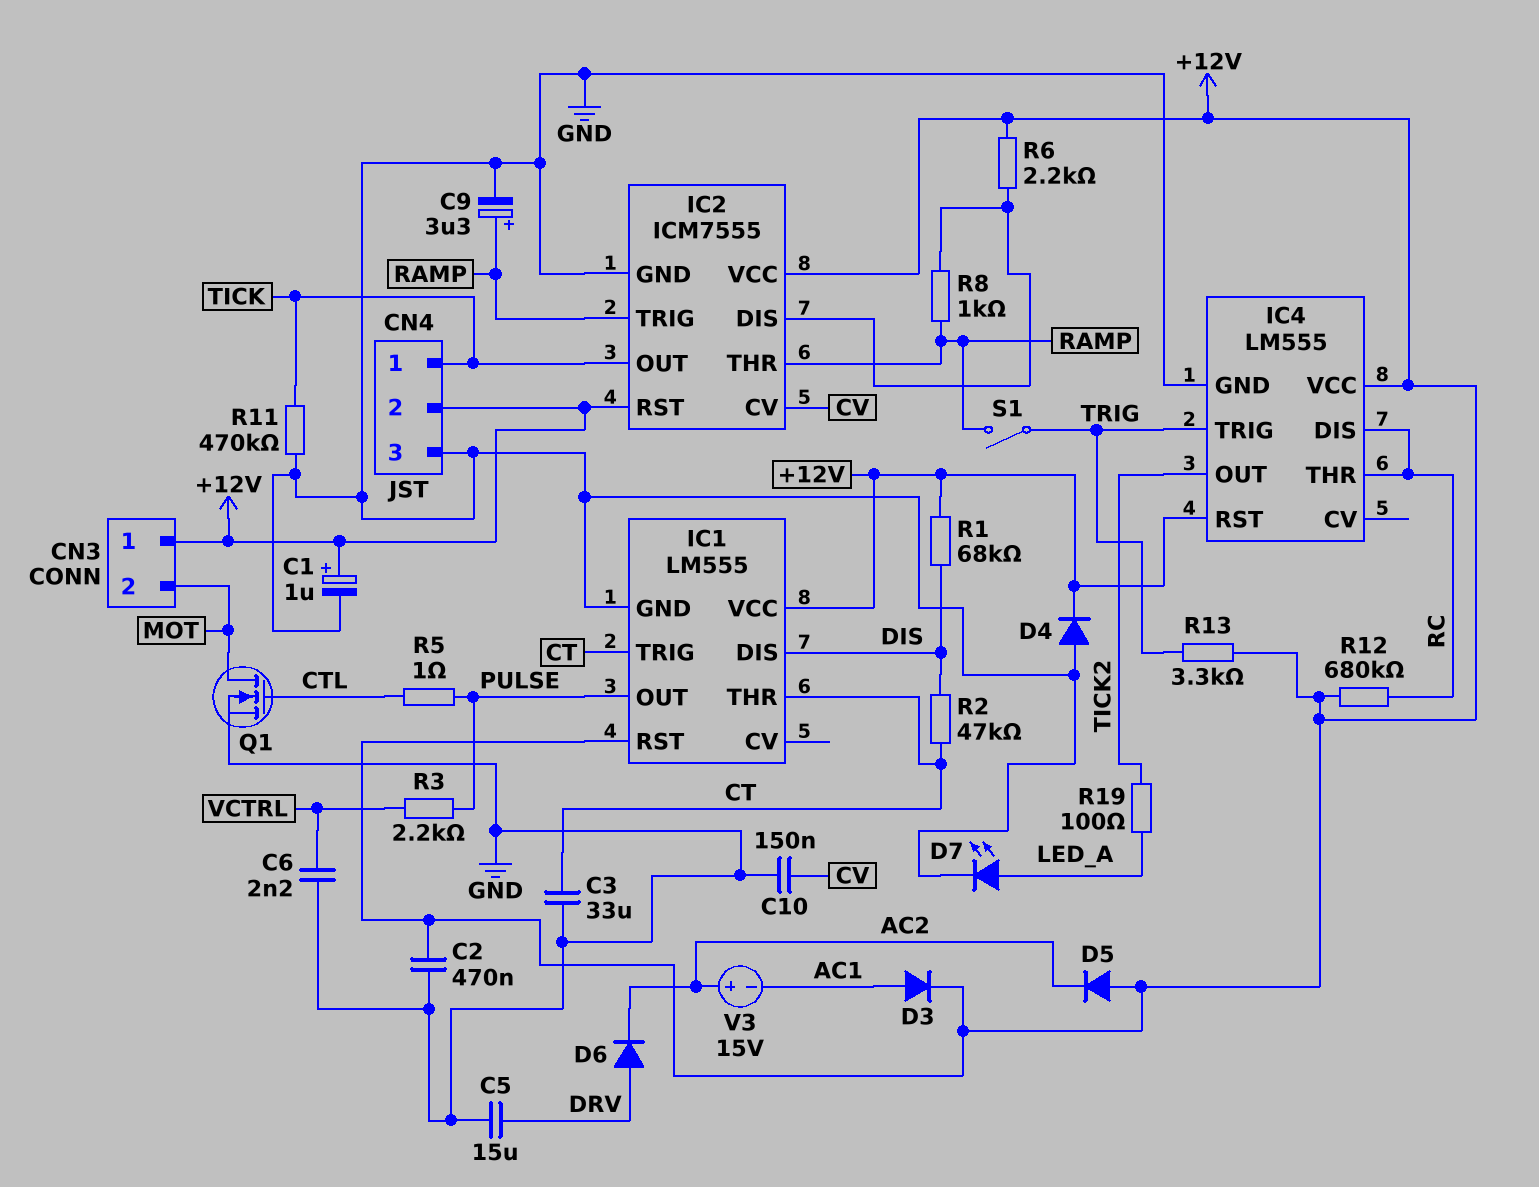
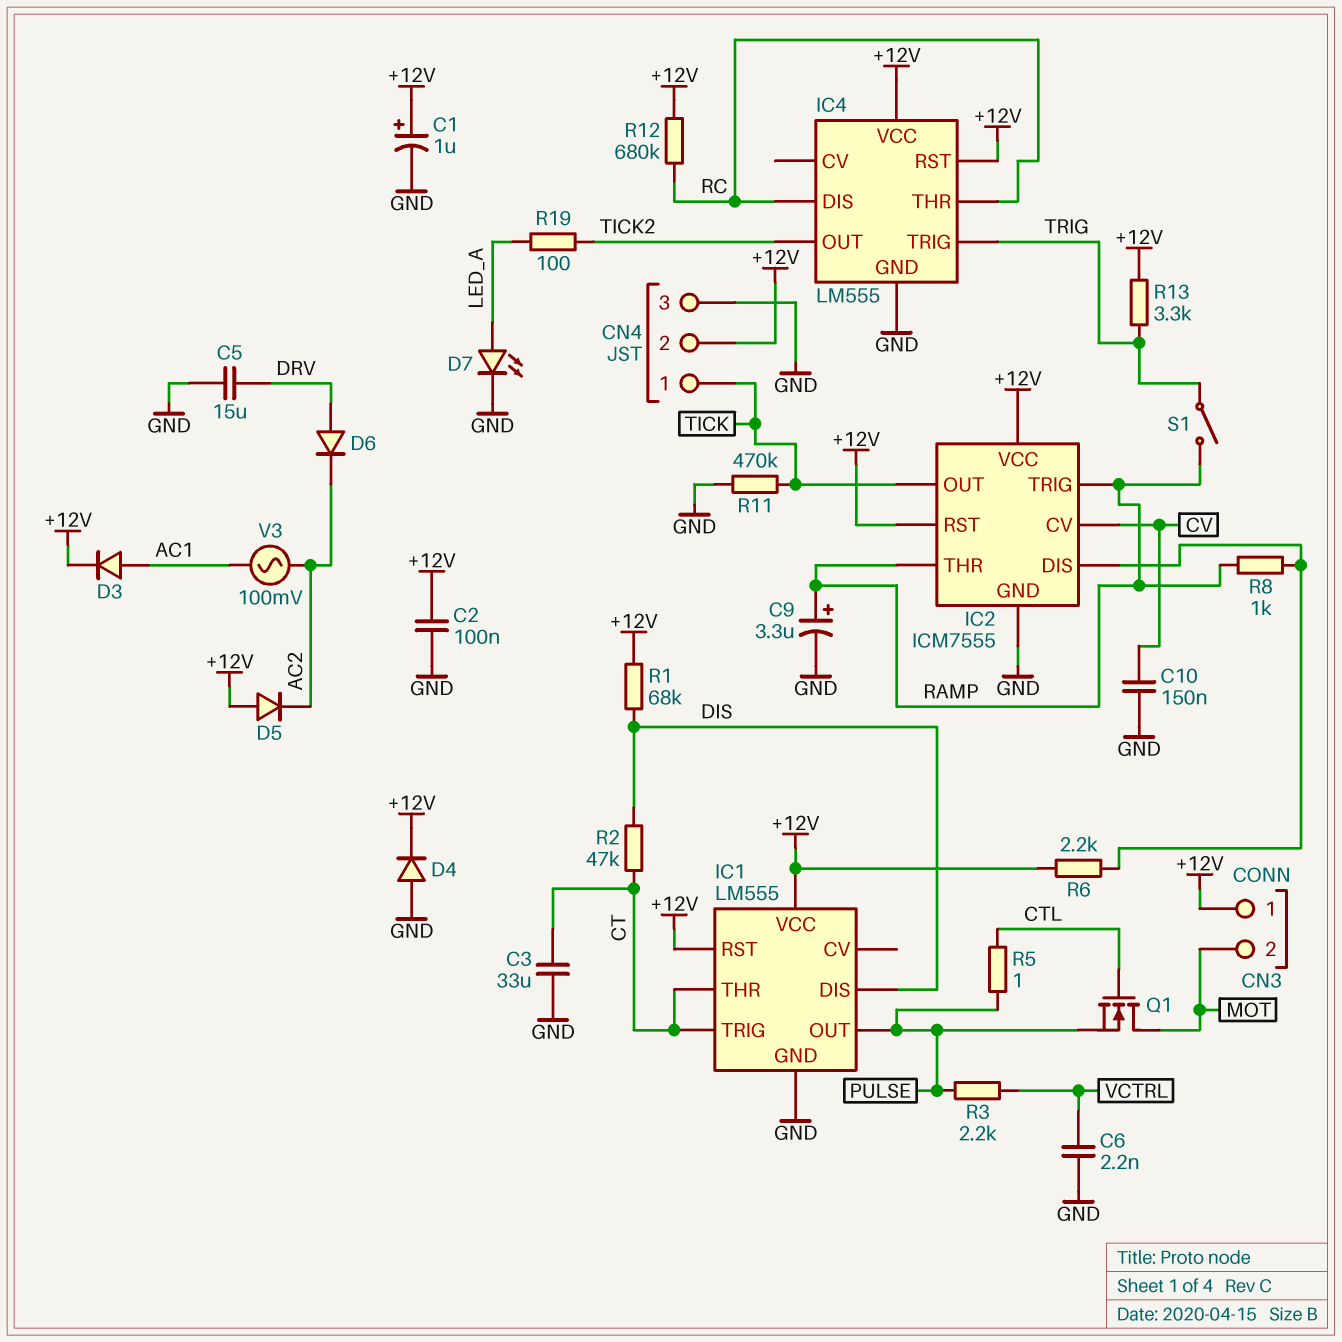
C2: 470nF (+12V, GND) -> 100nF (+12V, GND)
Q1: NMOS (G CTL, D MOT, S GND) -> NMOS (G CTL, D MOT, S PULSE)
V3: 15V (plus AC2, minus AC1) -> AC 100mV (AC1, AC2)

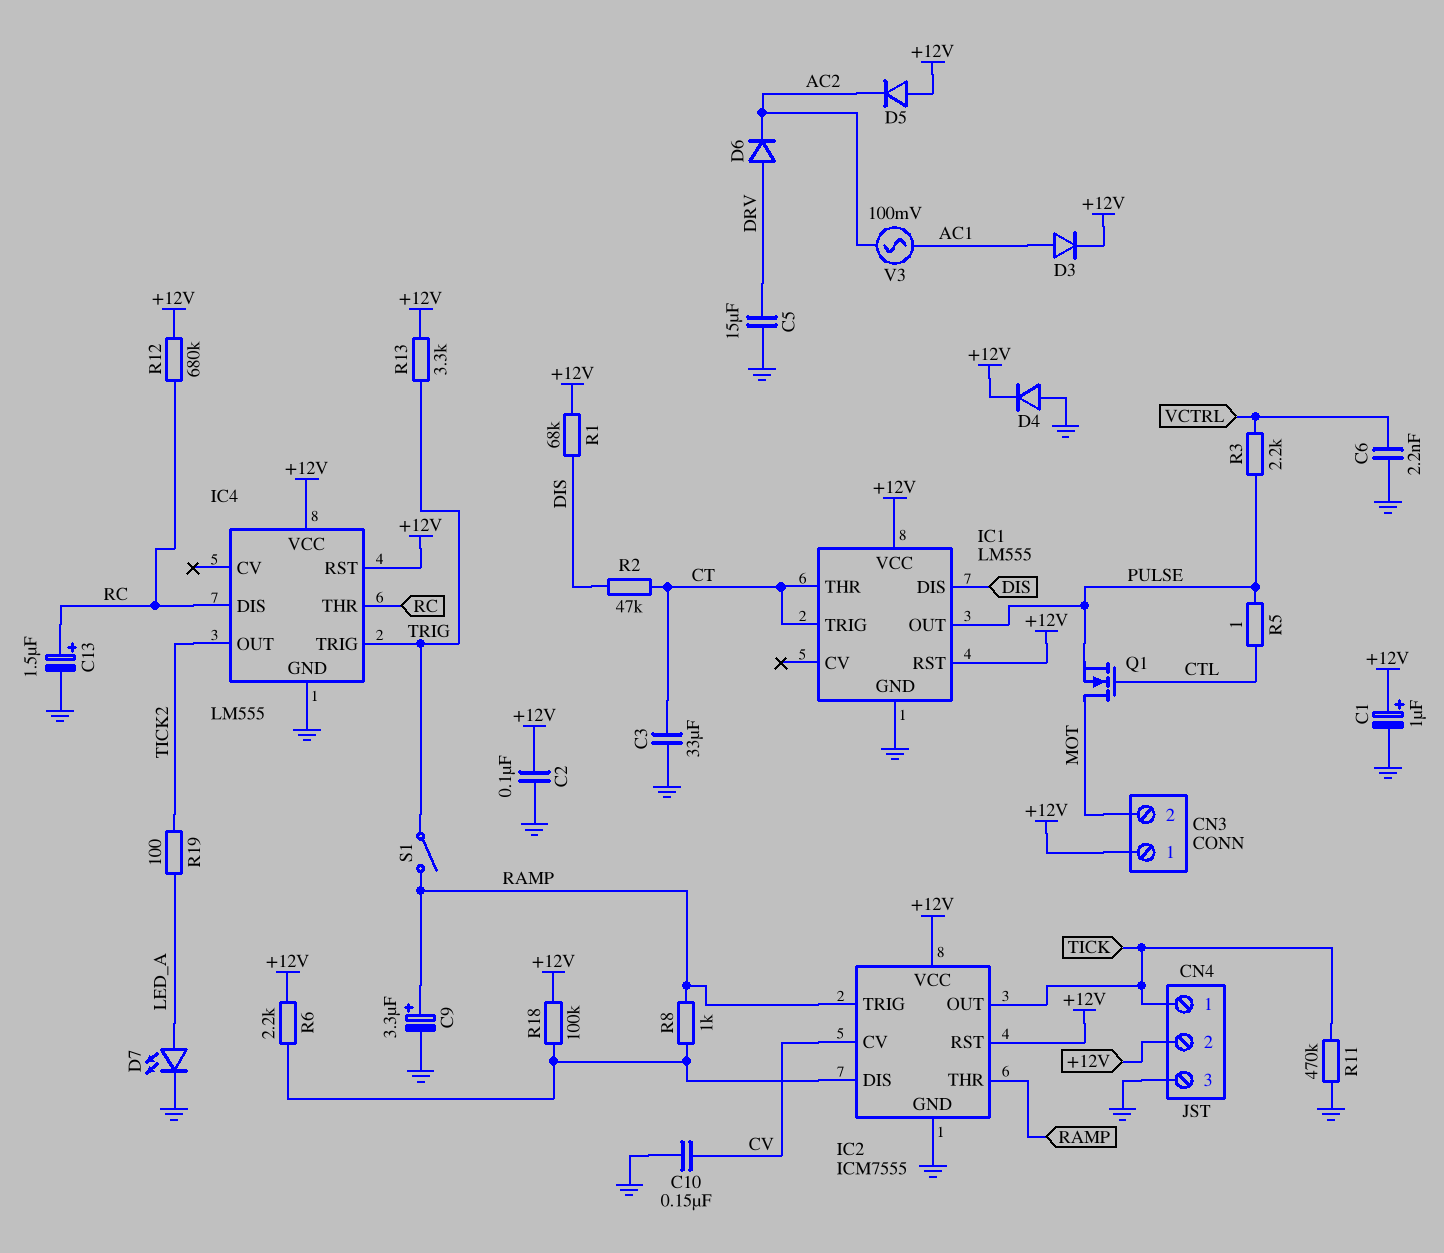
C13: none -> 1.5uF (plus RC, minus GND)
R18: none -> 100k (+12V, IC2/DIS)

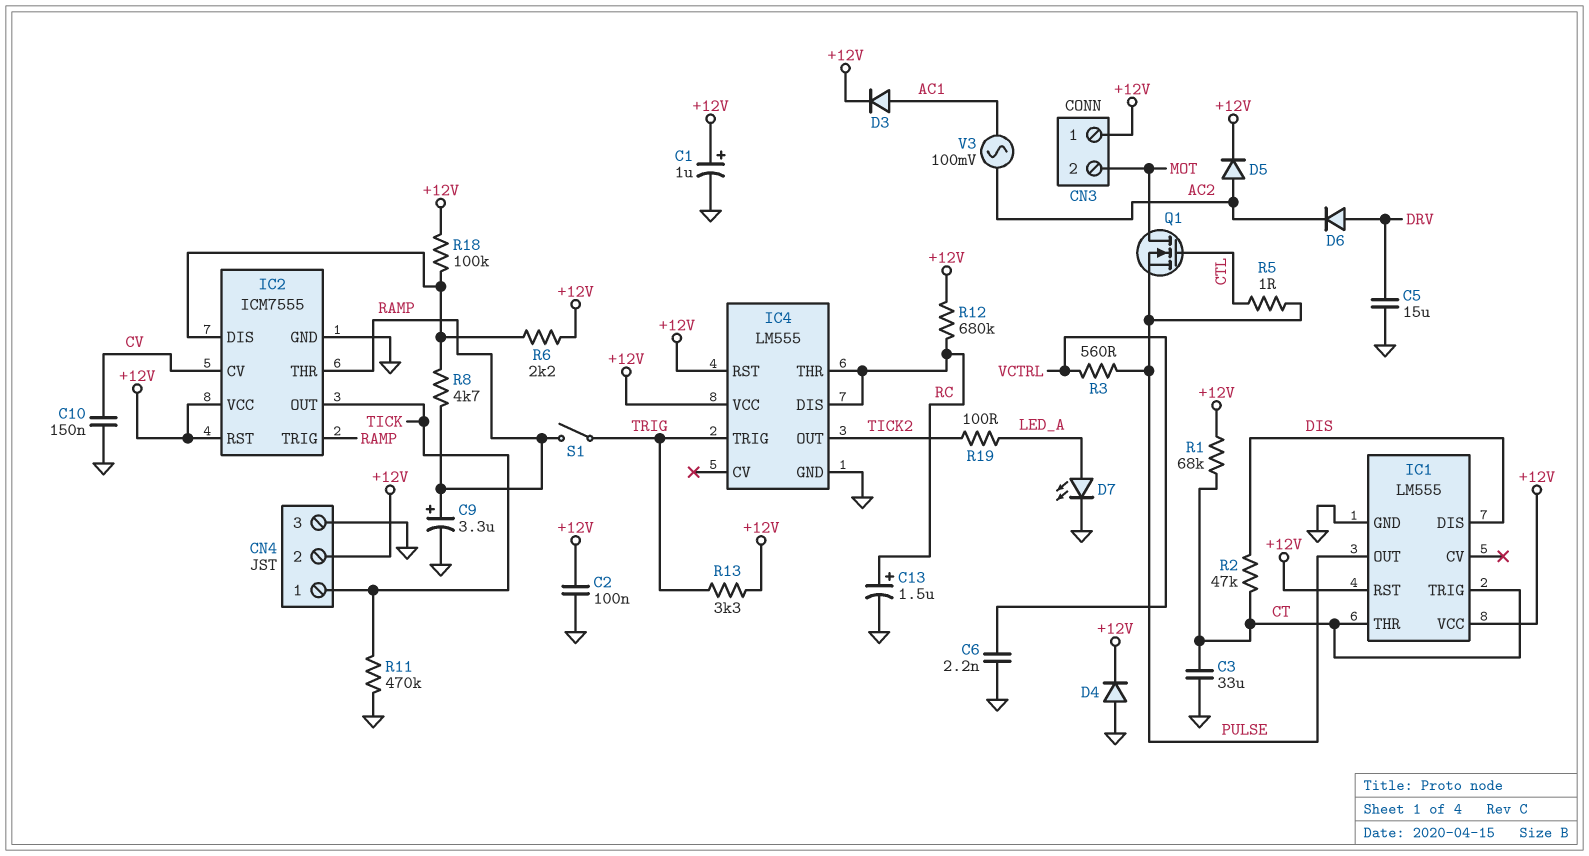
D5: diode (A +12V, K AC2) -> diode (A AC2, K +12V)
R1: 68k (+12V, DIS) -> 68k (+12V, CT)
R3: 2.2k (PULSE, VCTRL) -> 560 (PULSE, VCTRL)
R8: 1k (IC2/DIS, RAMP) -> 4.7k (IC2/DIS, RAMP)

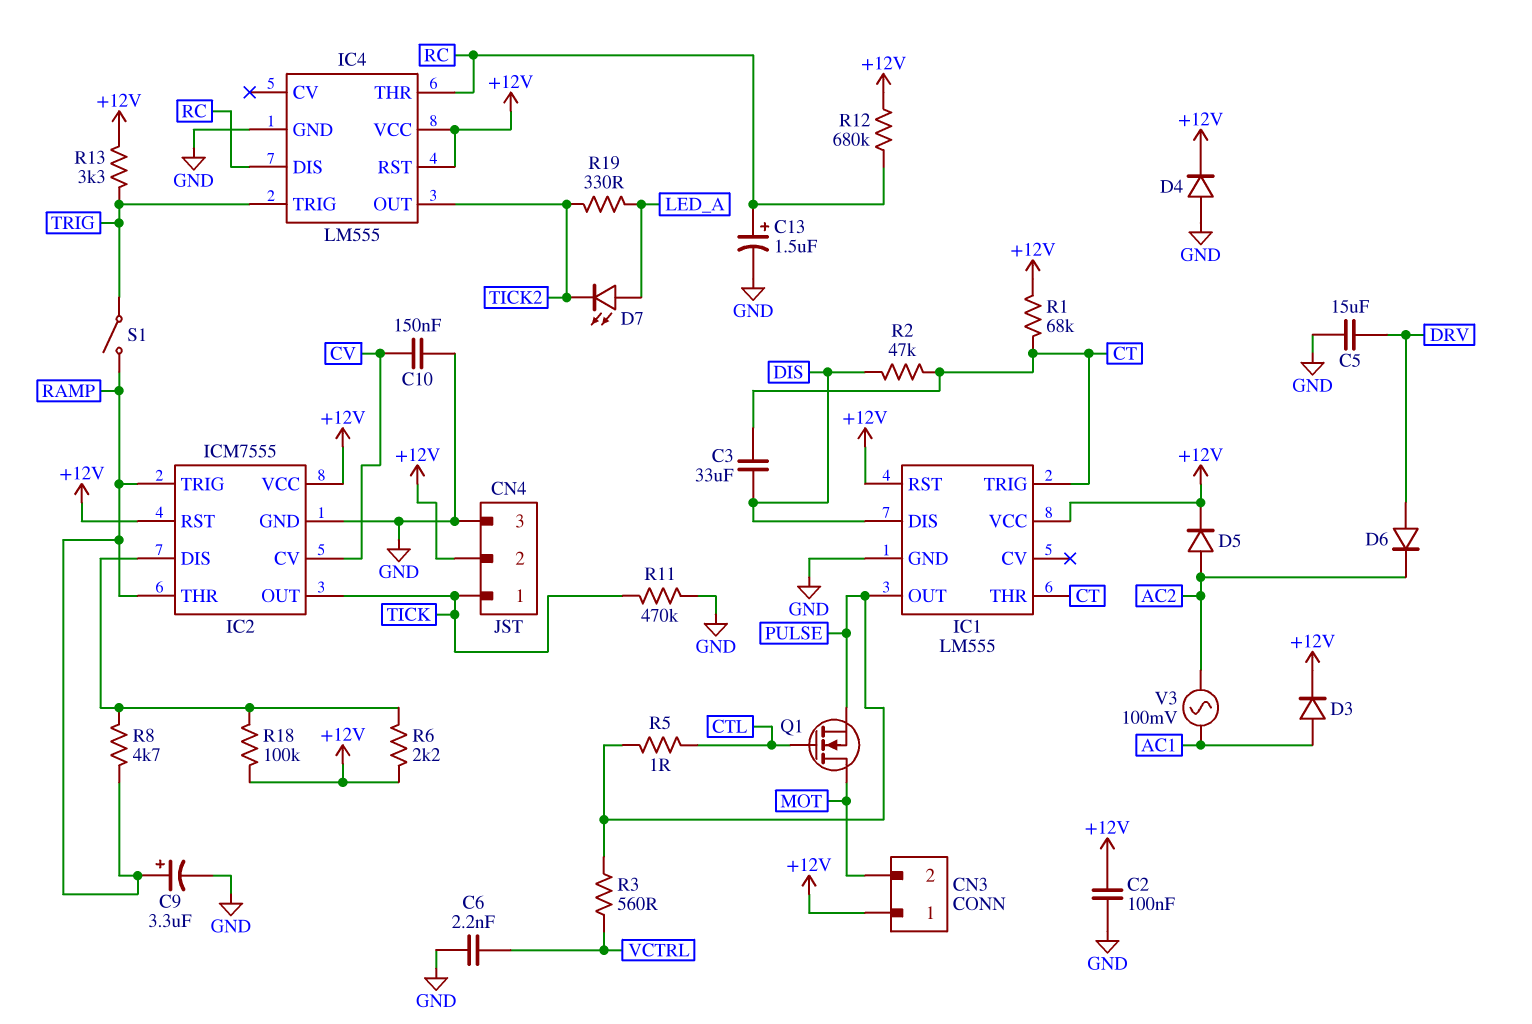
C1: 1uF (plus +12V, minus GND) -> none
C3: 33uF (CT, GND) -> 33uF (CT, DIS)
D7: LED (A LED_A, K GND) -> LED (A LED_A, K TICK2)
R19: 100 (LED_A, TICK2) -> 330 (LED_A, TICK2)

